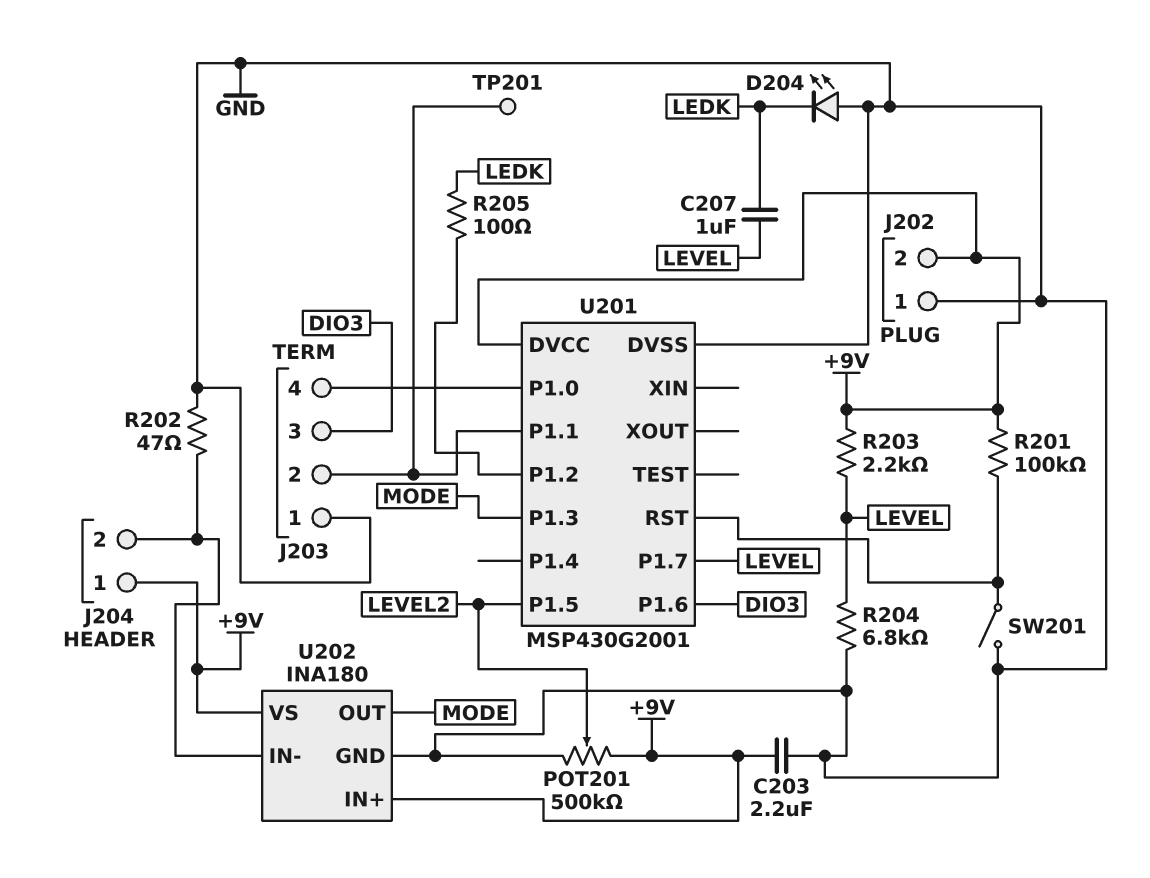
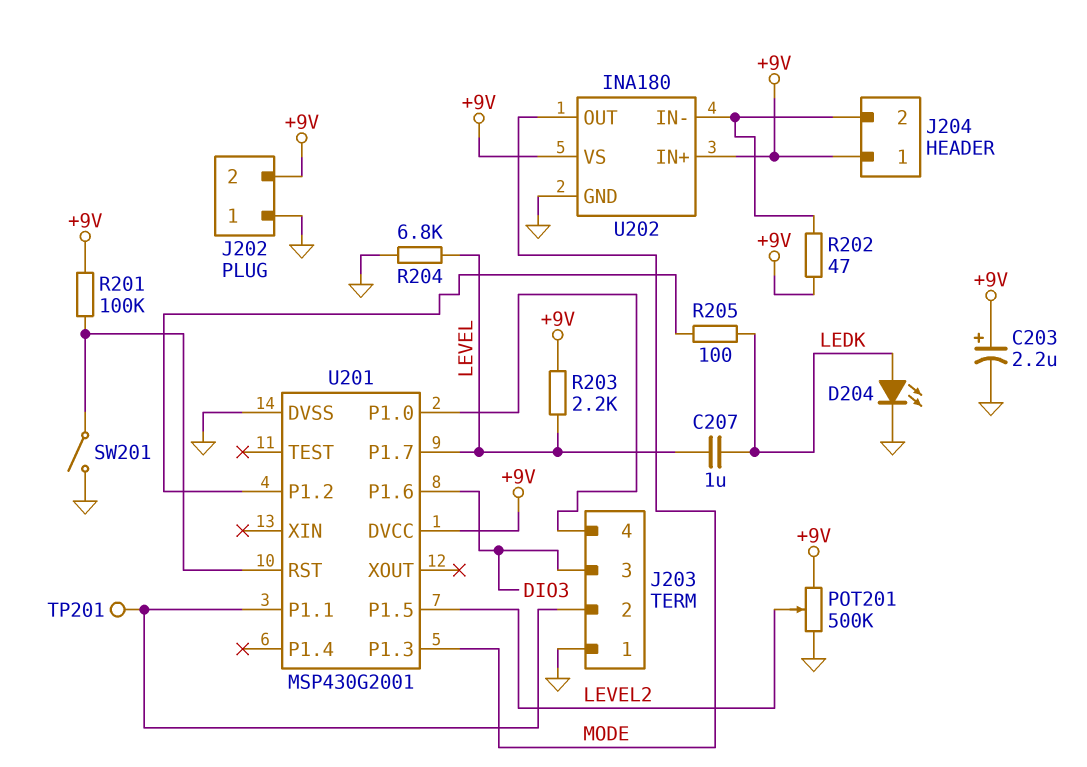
C203: 2.2uF (+9V, GND) -> 2.2uF (plus +9V, minus GND)
D204: LED (A GND, K LEDK) -> LED (A LEDK, K GND)
R202: 47 (GND, J204/2) -> 47 (+9V, J204/2)

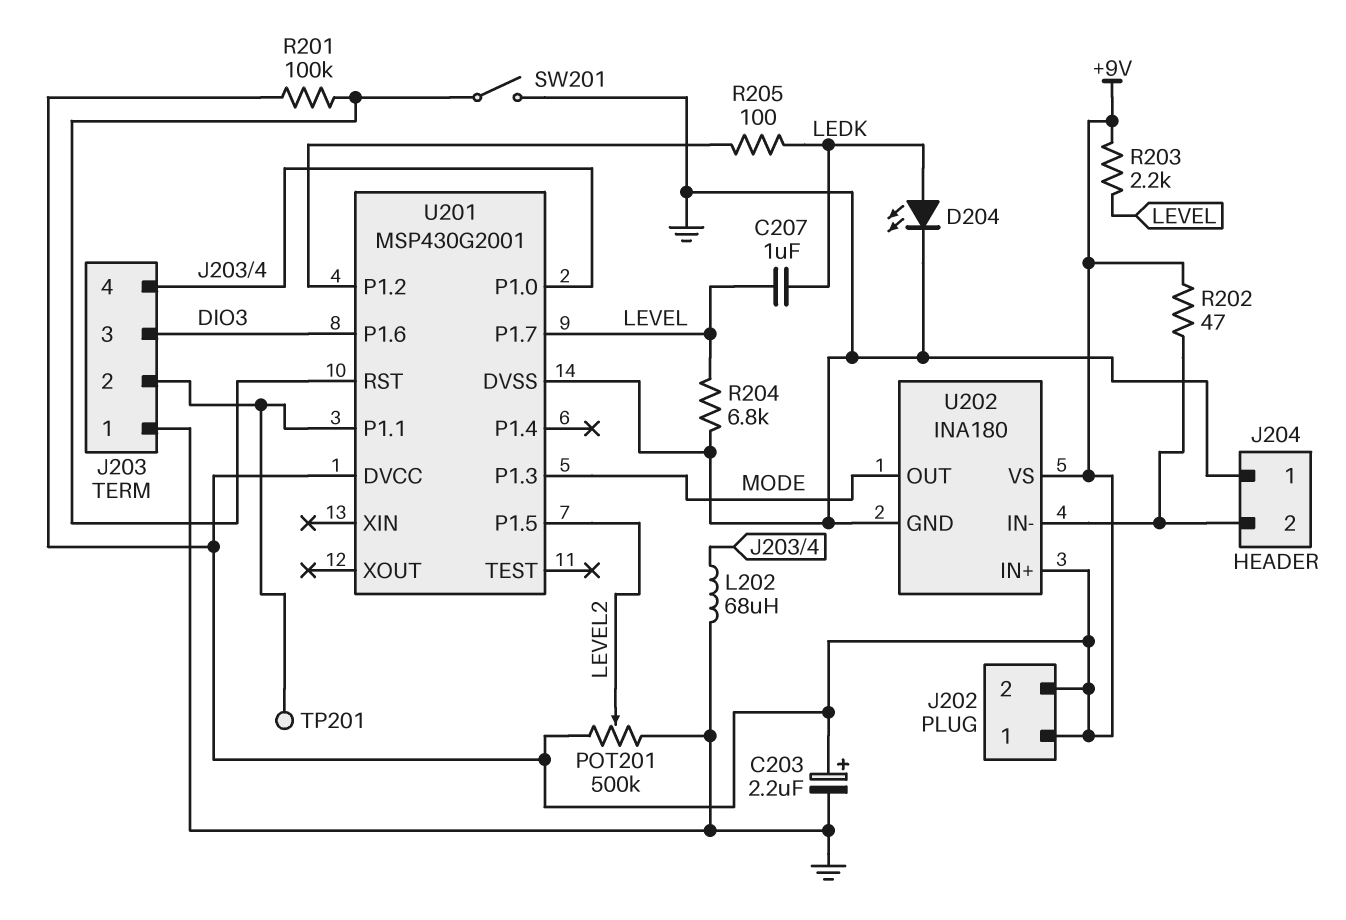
J202 pin 1: GND -> +9V
J204 pin 1: +9V -> GND
L202: none -> 68uH (GND, J203/4)

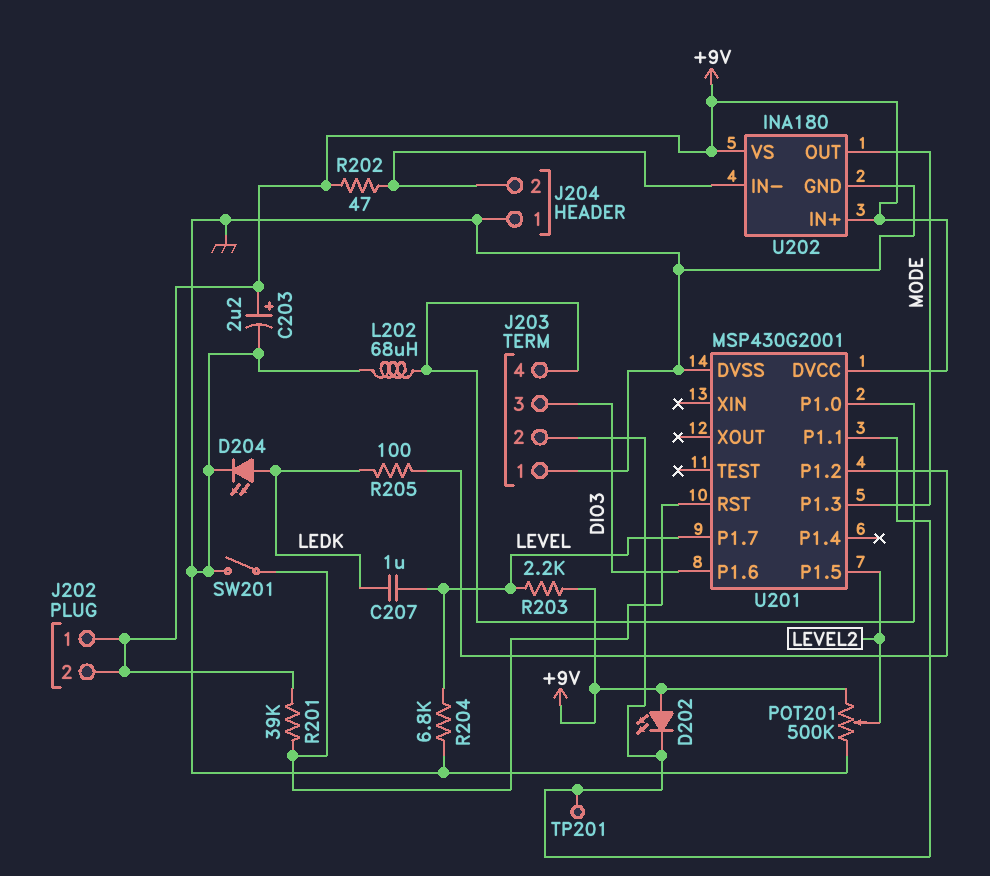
D202: none -> LED (A +9V, K J203/2)
R201: 100k (+9V, U201/RST) -> 39k (+9V, U201/RST)

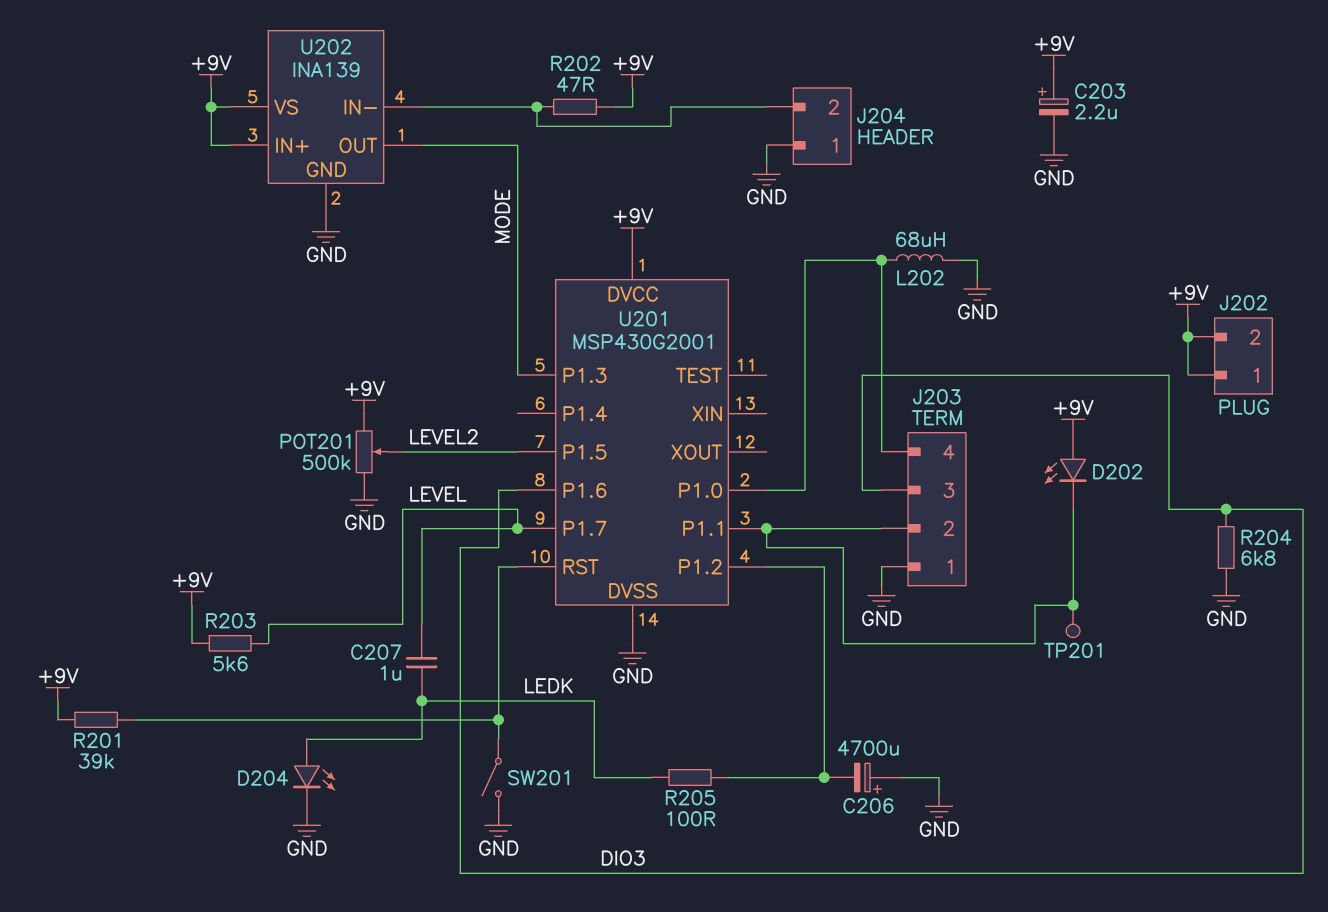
C206: none -> 4700uF (plus GND, minus U201/P1.2)
R203: 2.2k (+9V, LEVEL) -> 5.6k (+9V, LEVEL)
R204: 6.8k (GND, LEVEL) -> 6.8k (DIO3, GND)
U202: INA180 -> INA139

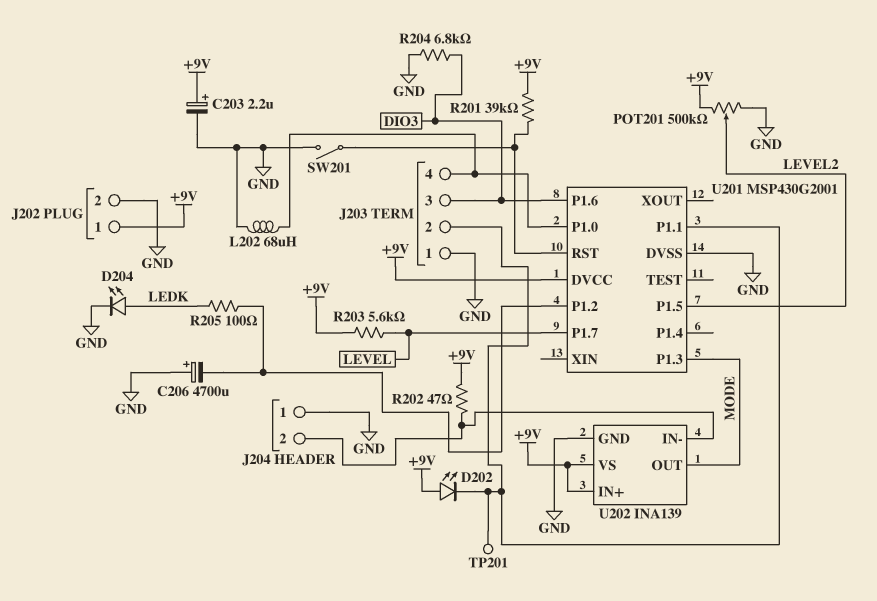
C207: 1uF (LEDK, LEVEL) -> none
J202 pin 2: +9V -> GND

